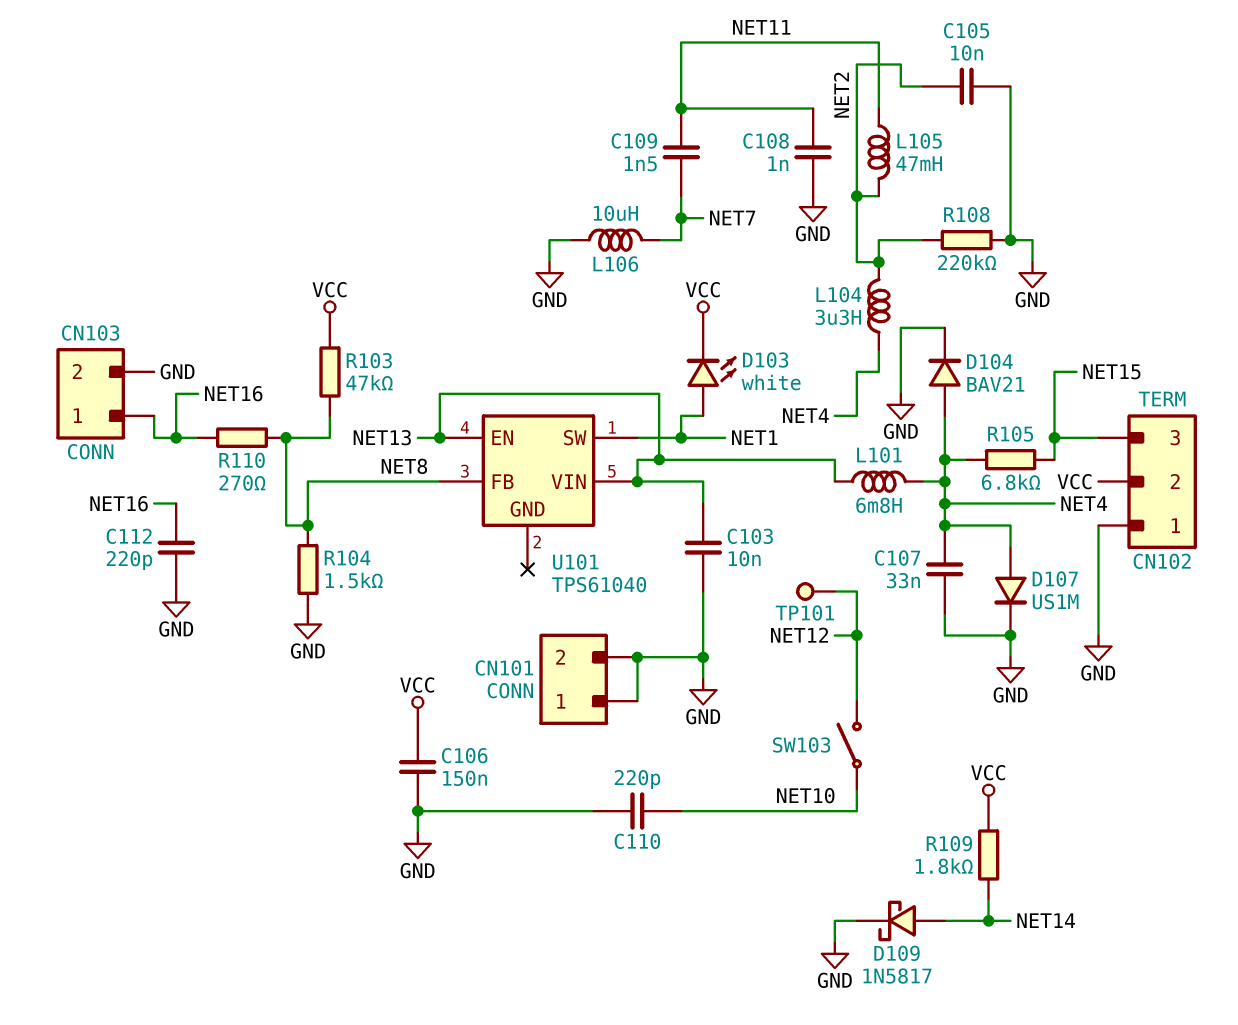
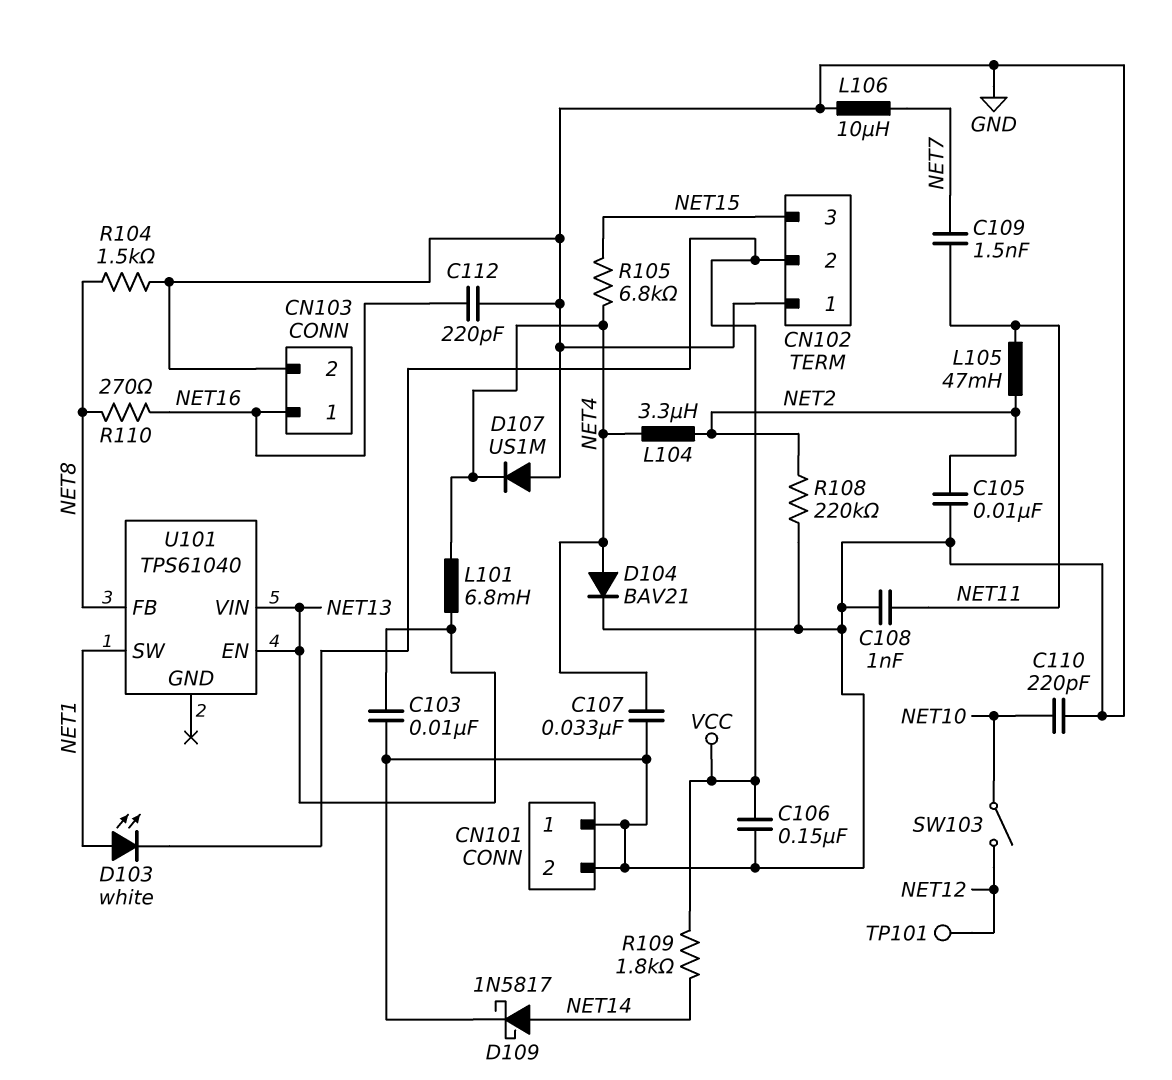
D107: diode US1M (A NET4, K GND) -> diode US1M (A GND, K NET4)
R103: 47k (NET8, VCC) -> none

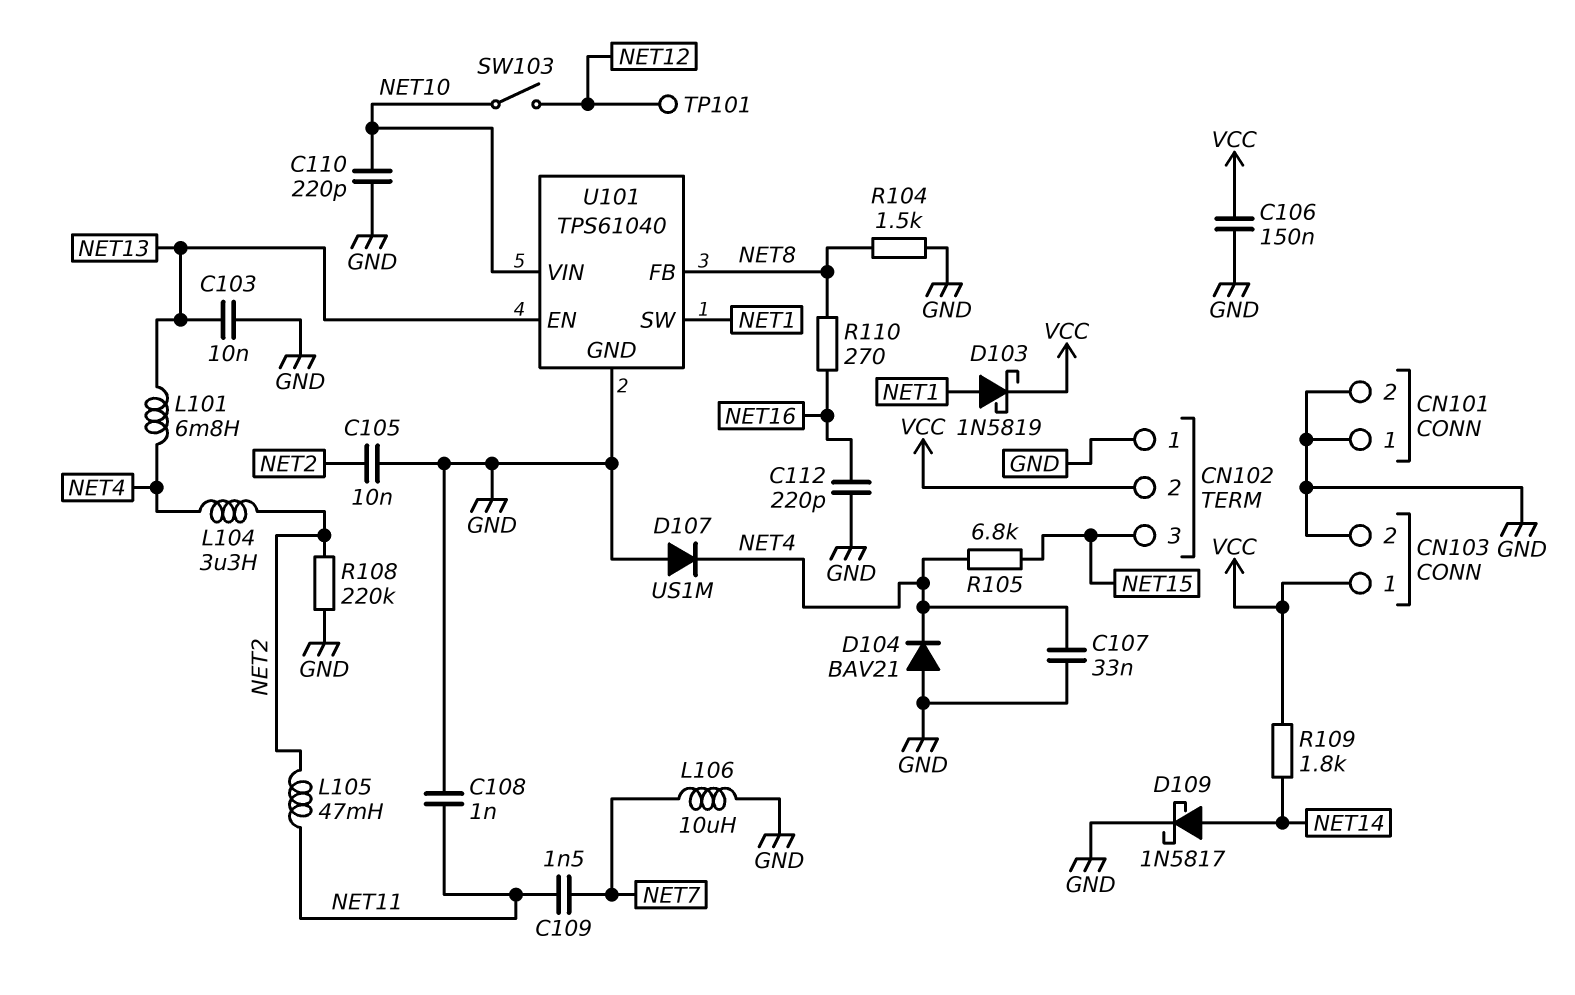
CN103 pin 1: NET16 -> VCC
D103: LED white (A NET1, K VCC) -> schottky 1N5819 (A NET1, K VCC)
D104: diode BAV21 (A NET4, K GND) -> diode BAV21 (A GND, K NET4)
U101 pin GND: none -> GND
U101 pin VIN: NET13 -> NET10

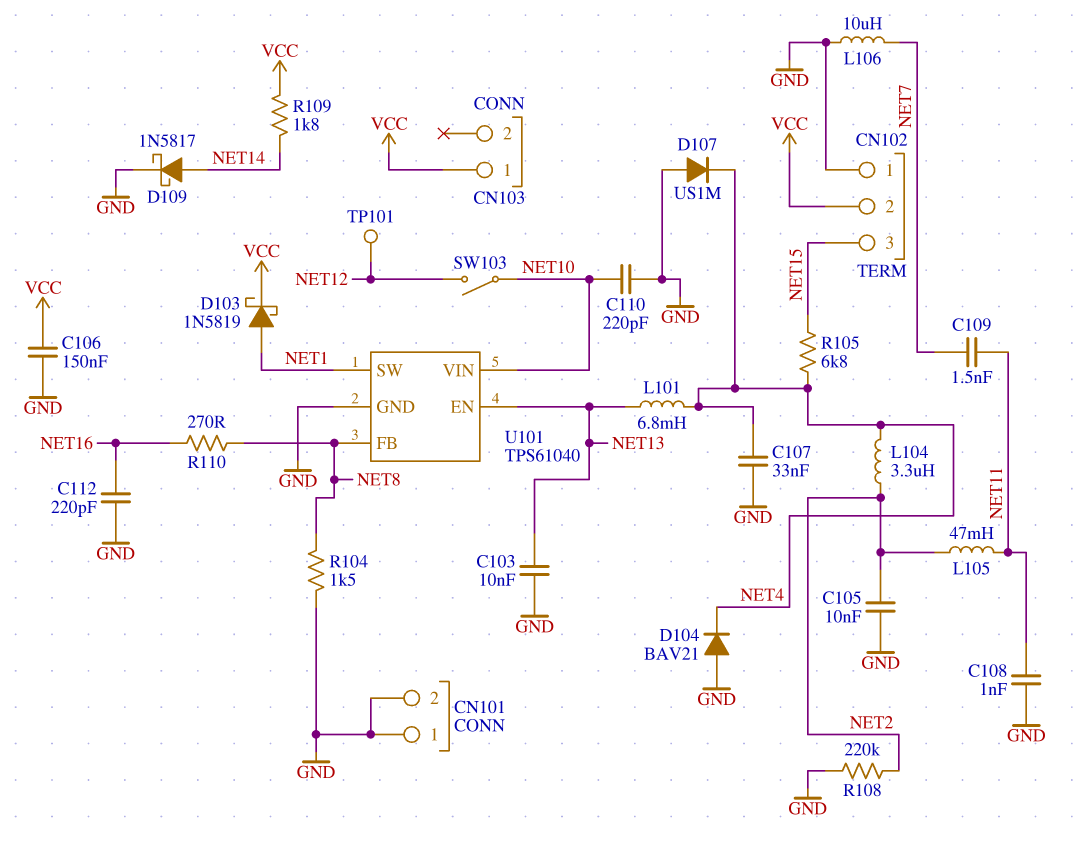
CN103 pin 2: GND -> none

